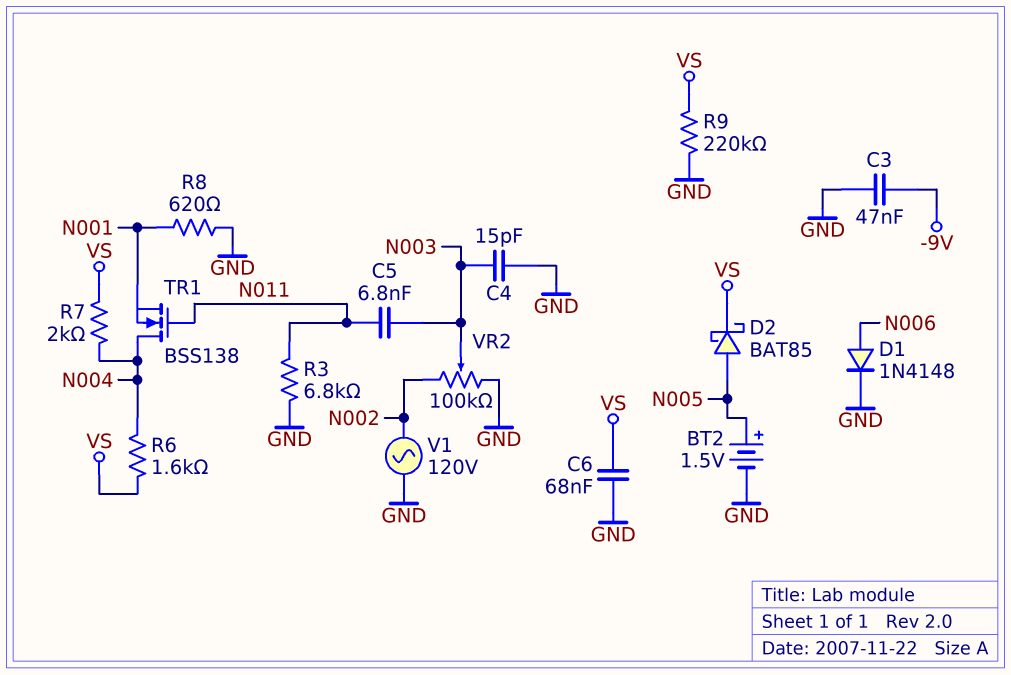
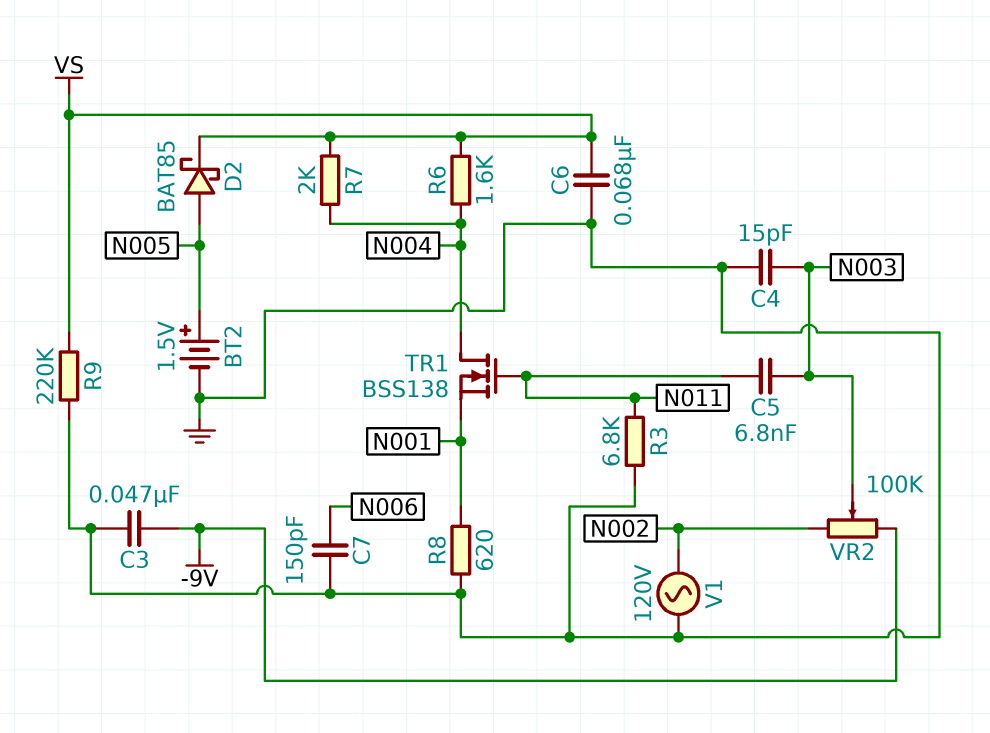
C7: none -> 150pF (GND, N006)
D1: diode 1N4148 (A N006, K GND) -> none
VR2: 100k (GND, N002, wiper N003) -> 100k (-9V, N002, wiper N003)

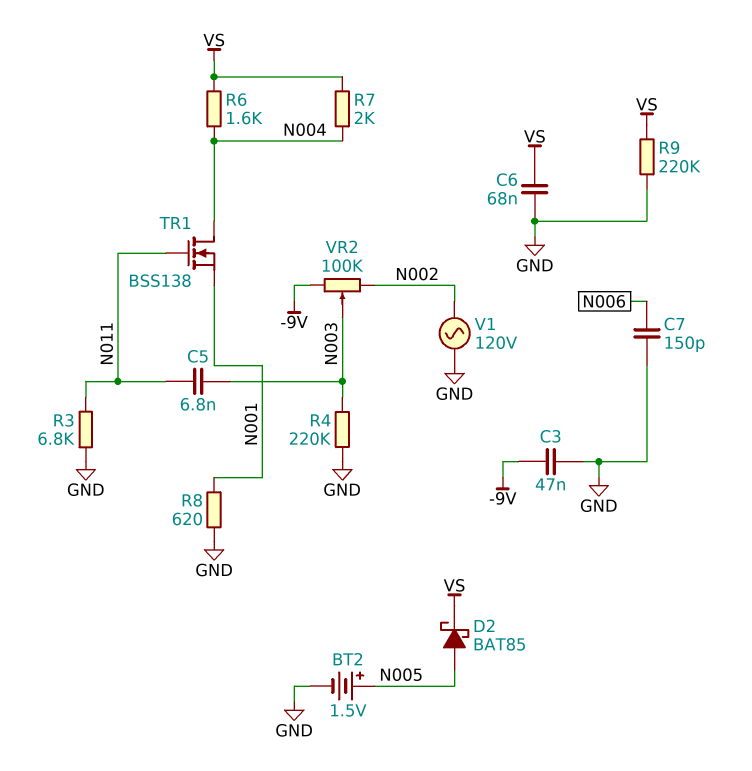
C4: 15pF (GND, N003) -> none
R4: none -> 220k (GND, N003)

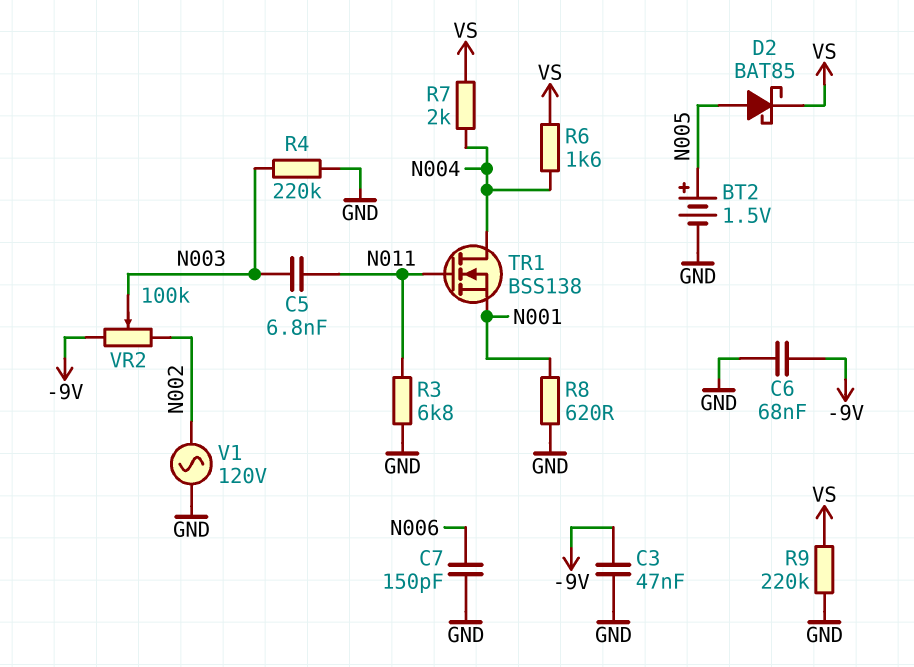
C6: 68nF (GND, VS) -> 68nF (-9V, GND)

